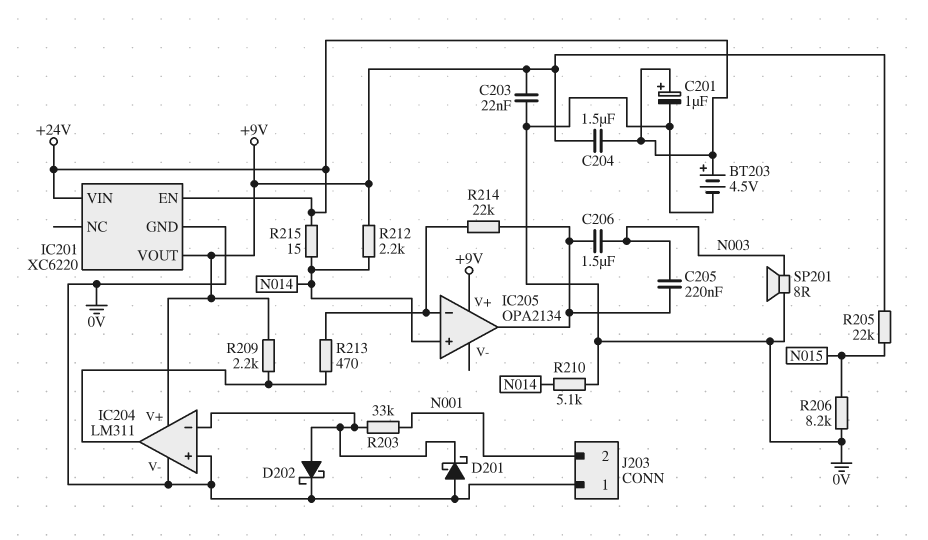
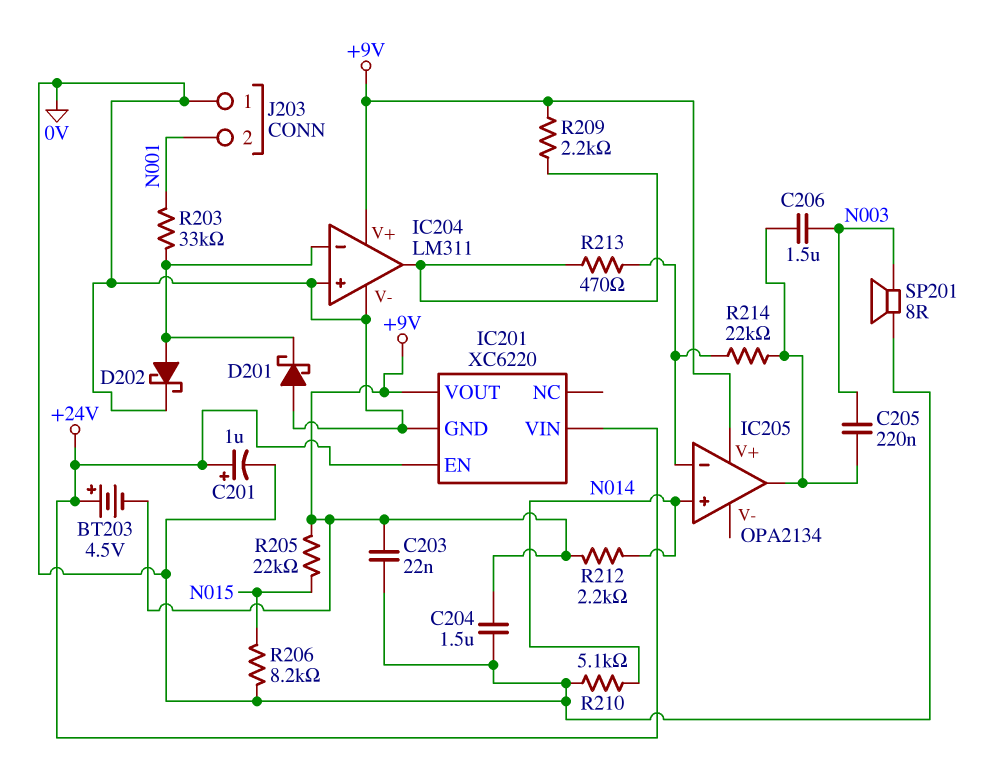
BT203: 4.5V (plus +24V, minus 0V) -> 4.5V (plus +24V, minus +9V)
C204: 1.5uF (+9V, +24V) -> 1.5uF (+9V, 0V)
R215: 15 (+24V, N014) -> none

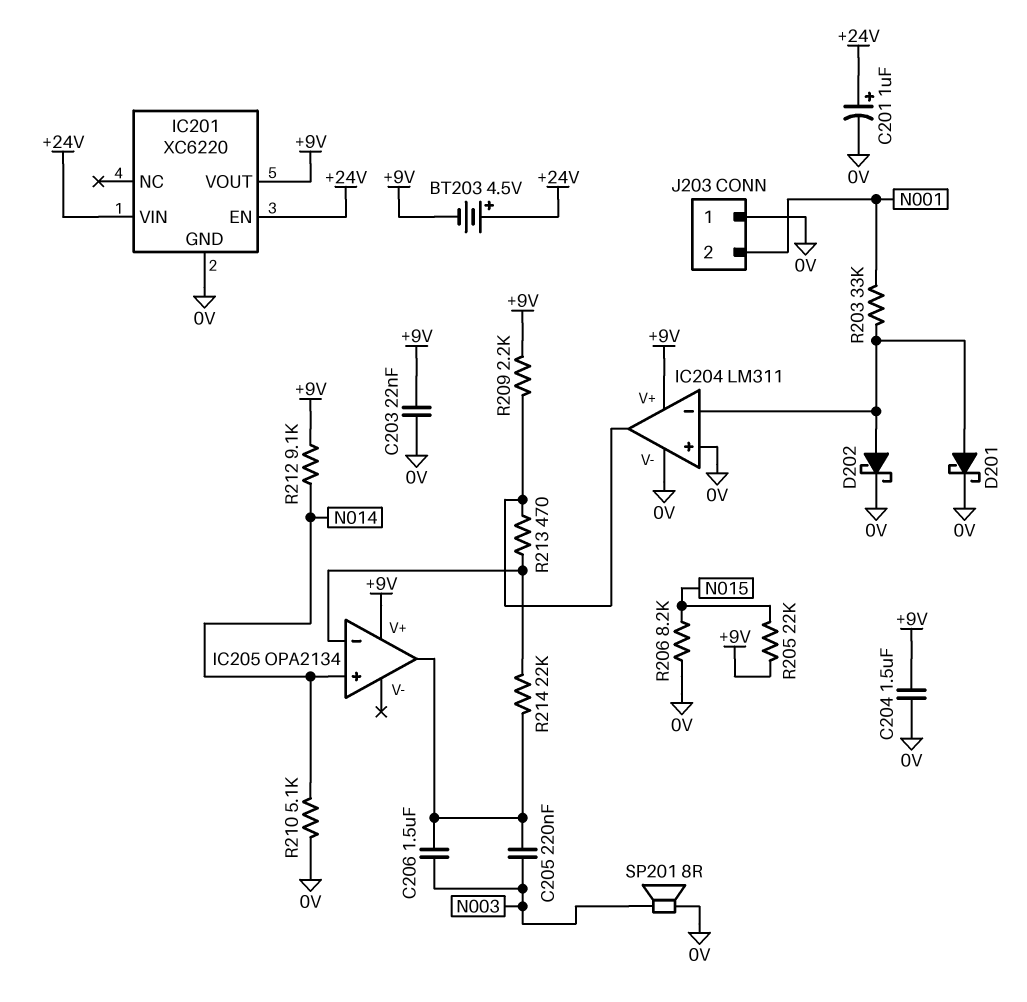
D201: schottky (A 0V, K IC204/in-) -> schottky (A IC204/in-, K 0V)
R212: 2.2k (+9V, N014) -> 9.1k (+9V, N014)

